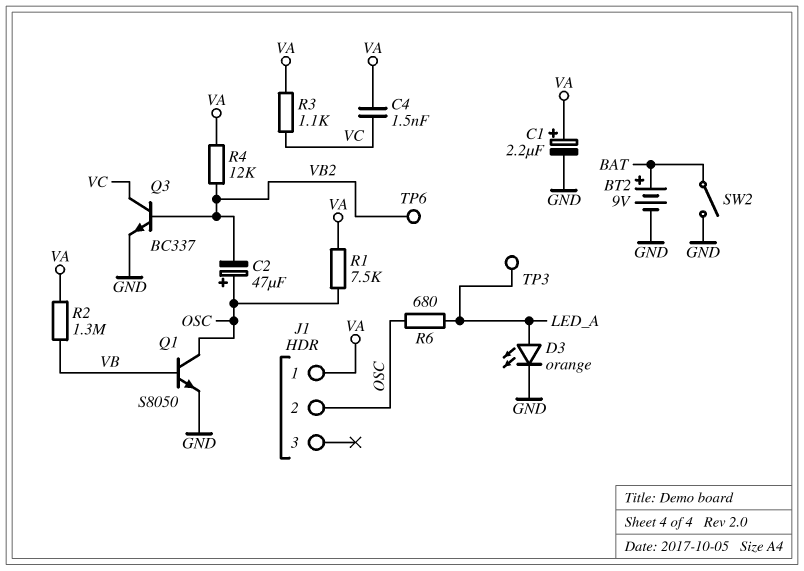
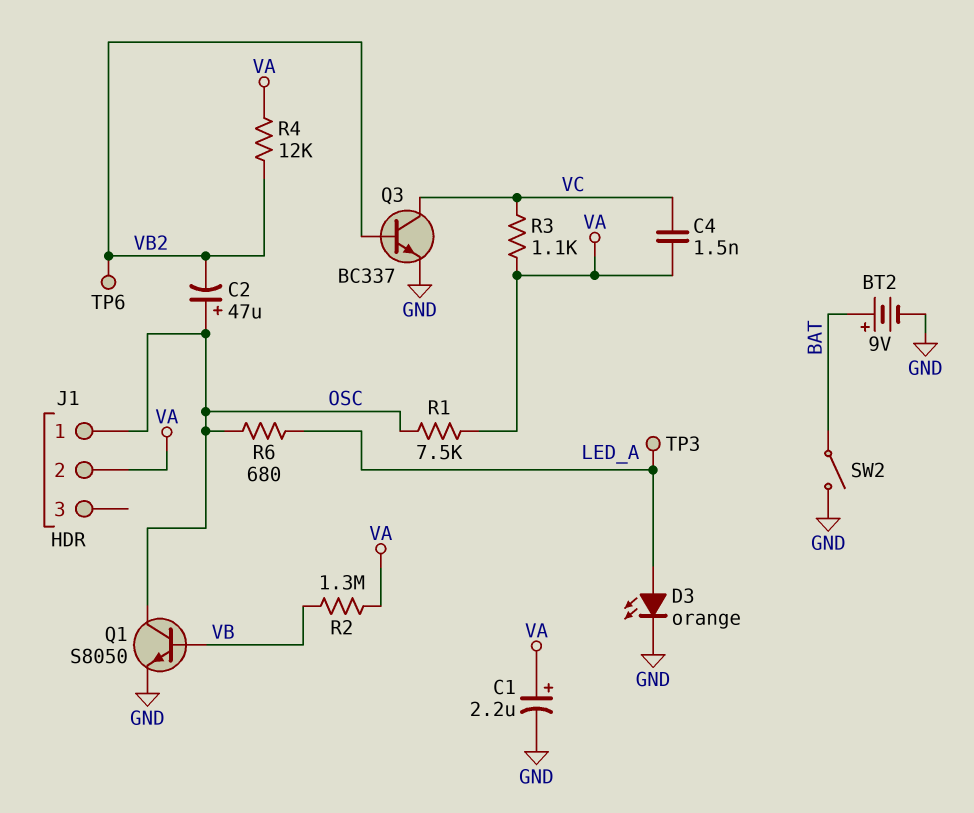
J1 pin 1: VA -> OSC
J1 pin 2: OSC -> VA

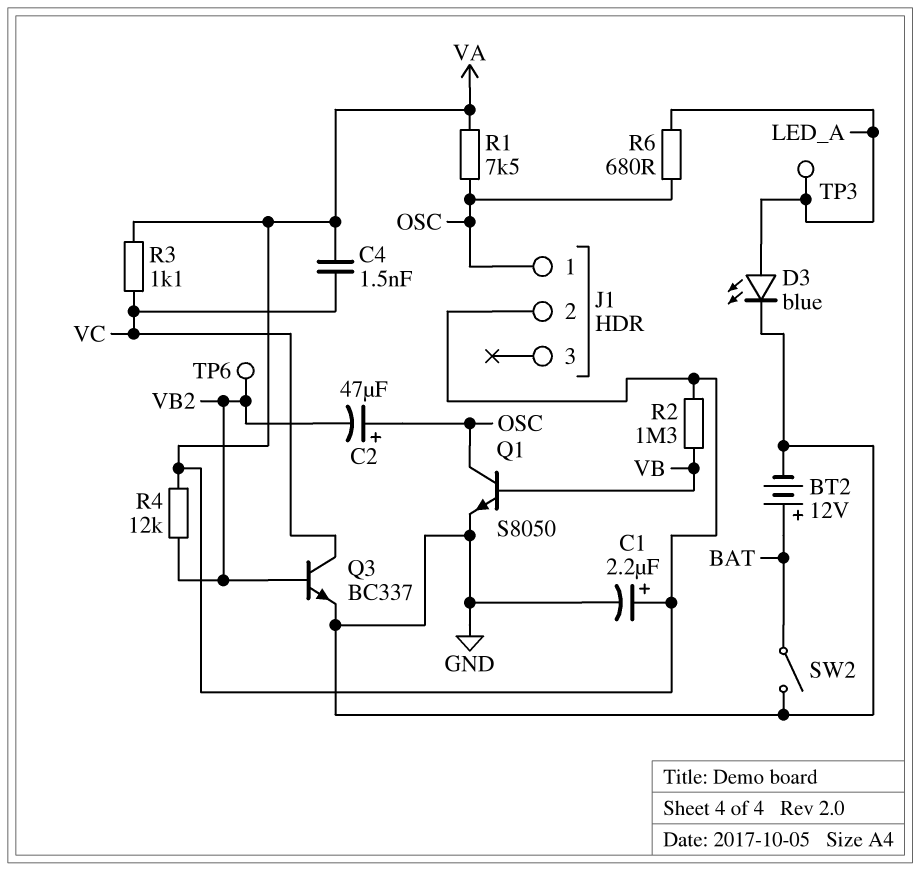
BT2: 9V (plus BAT, minus GND) -> 12V (plus BAT, minus GND)
D3: LED orange (A LED_A, K GND) -> LED blue (A LED_A, K GND)

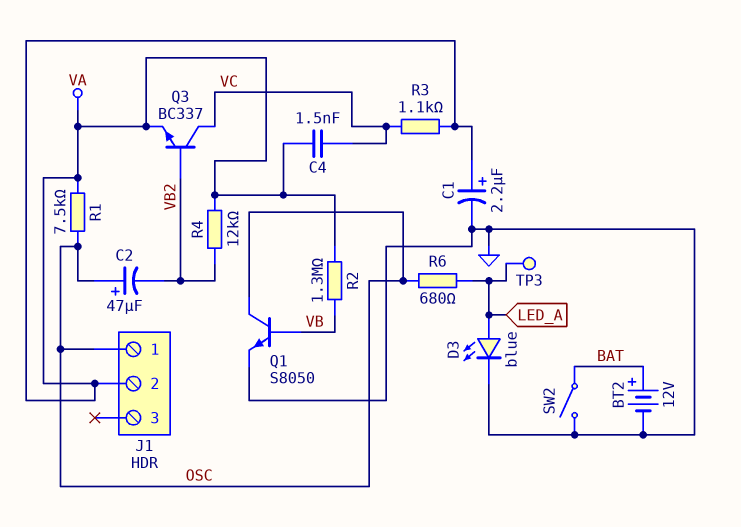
Q3: NPN BC337 (B VB2, C VC, E GND) -> NPN BC337 (B VB2, C VC, E VA)
TP6: test point (VB2) -> none

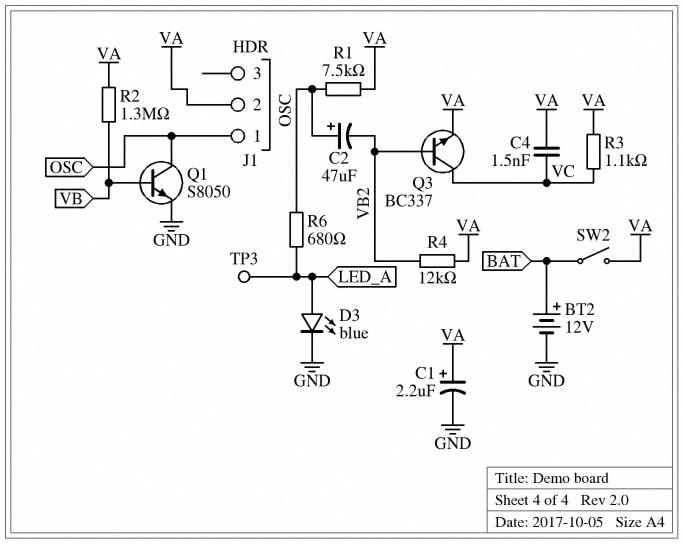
SW2: switch (BAT, GND) -> switch (BAT, VA)

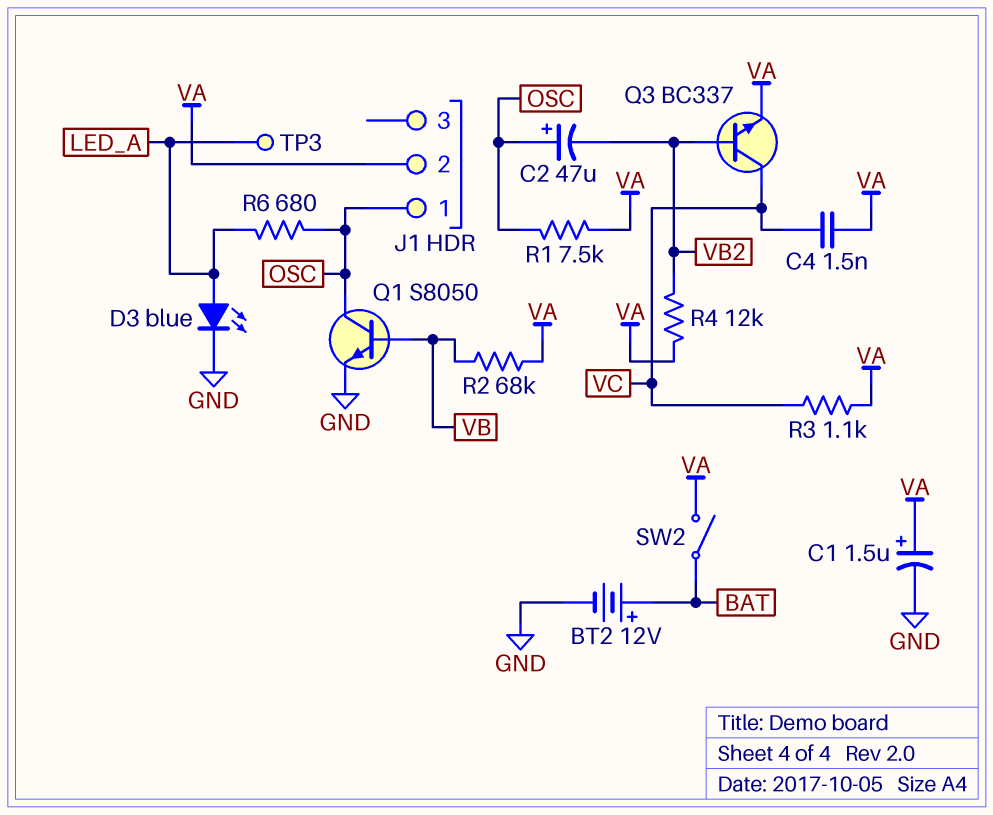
C1: 2.2uF (plus VA, minus GND) -> 1.5uF (plus VA, minus GND)
R2: 1.3M (VA, VB) -> 68k (VA, VB)

